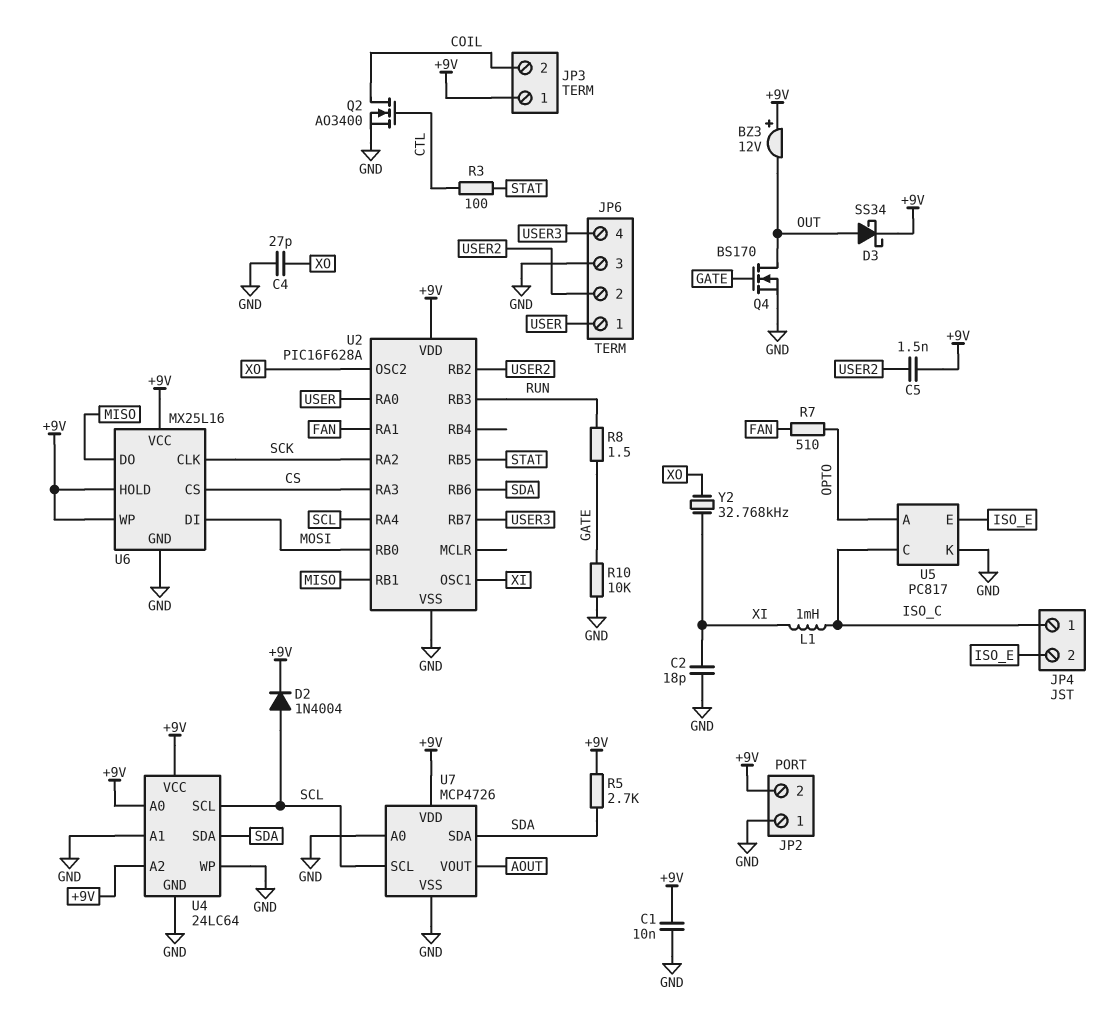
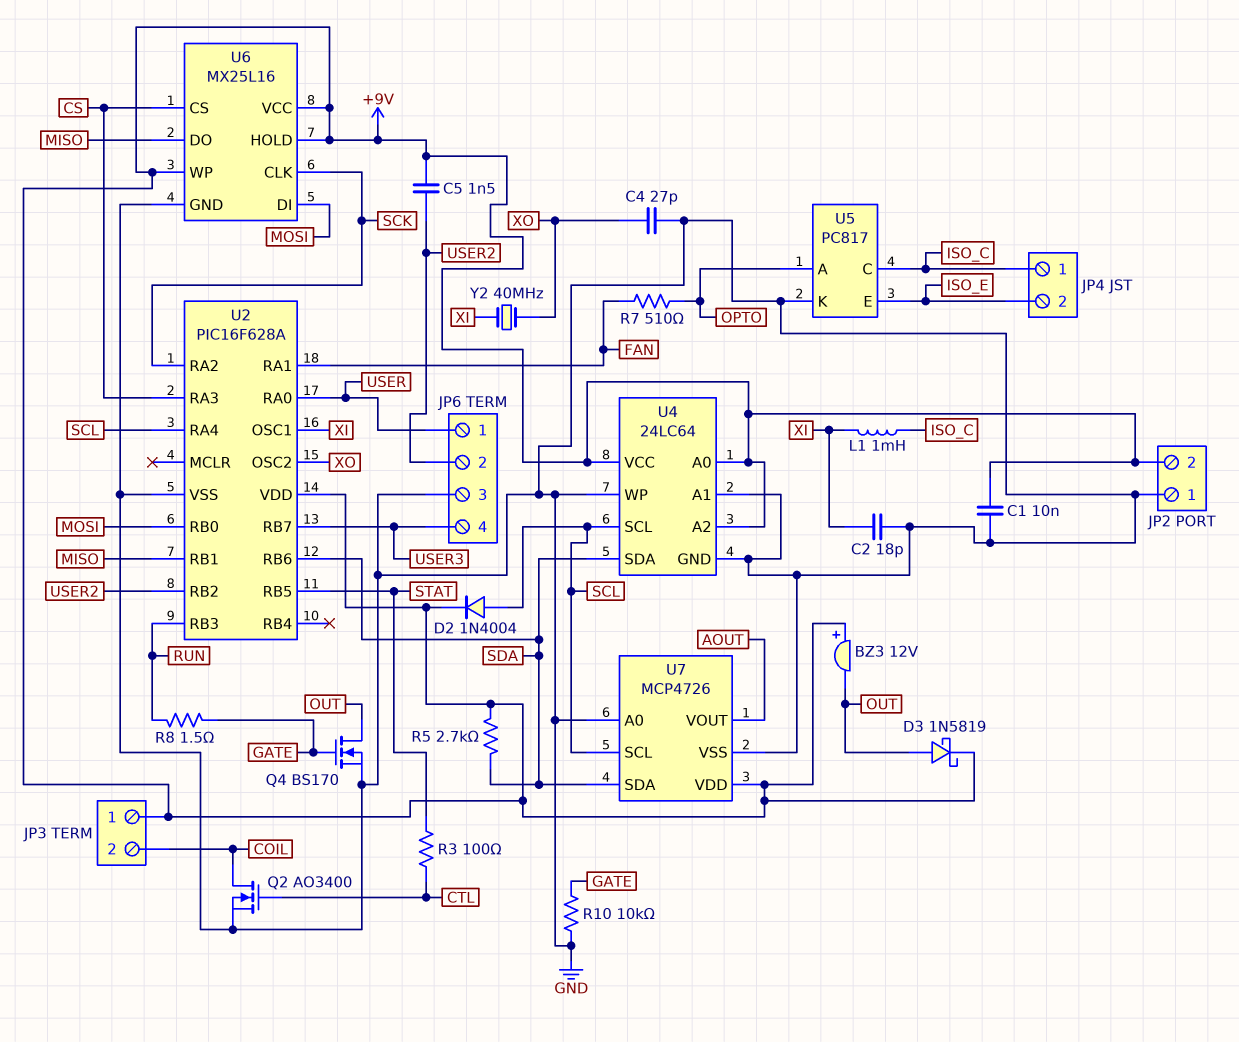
D3: schottky SS34 (A OUT, K +9V) -> schottky 1N5819 (A OUT, K +9V)
Y2: 32.768kHz (XI, XO) -> 40MHz (XI, XO)

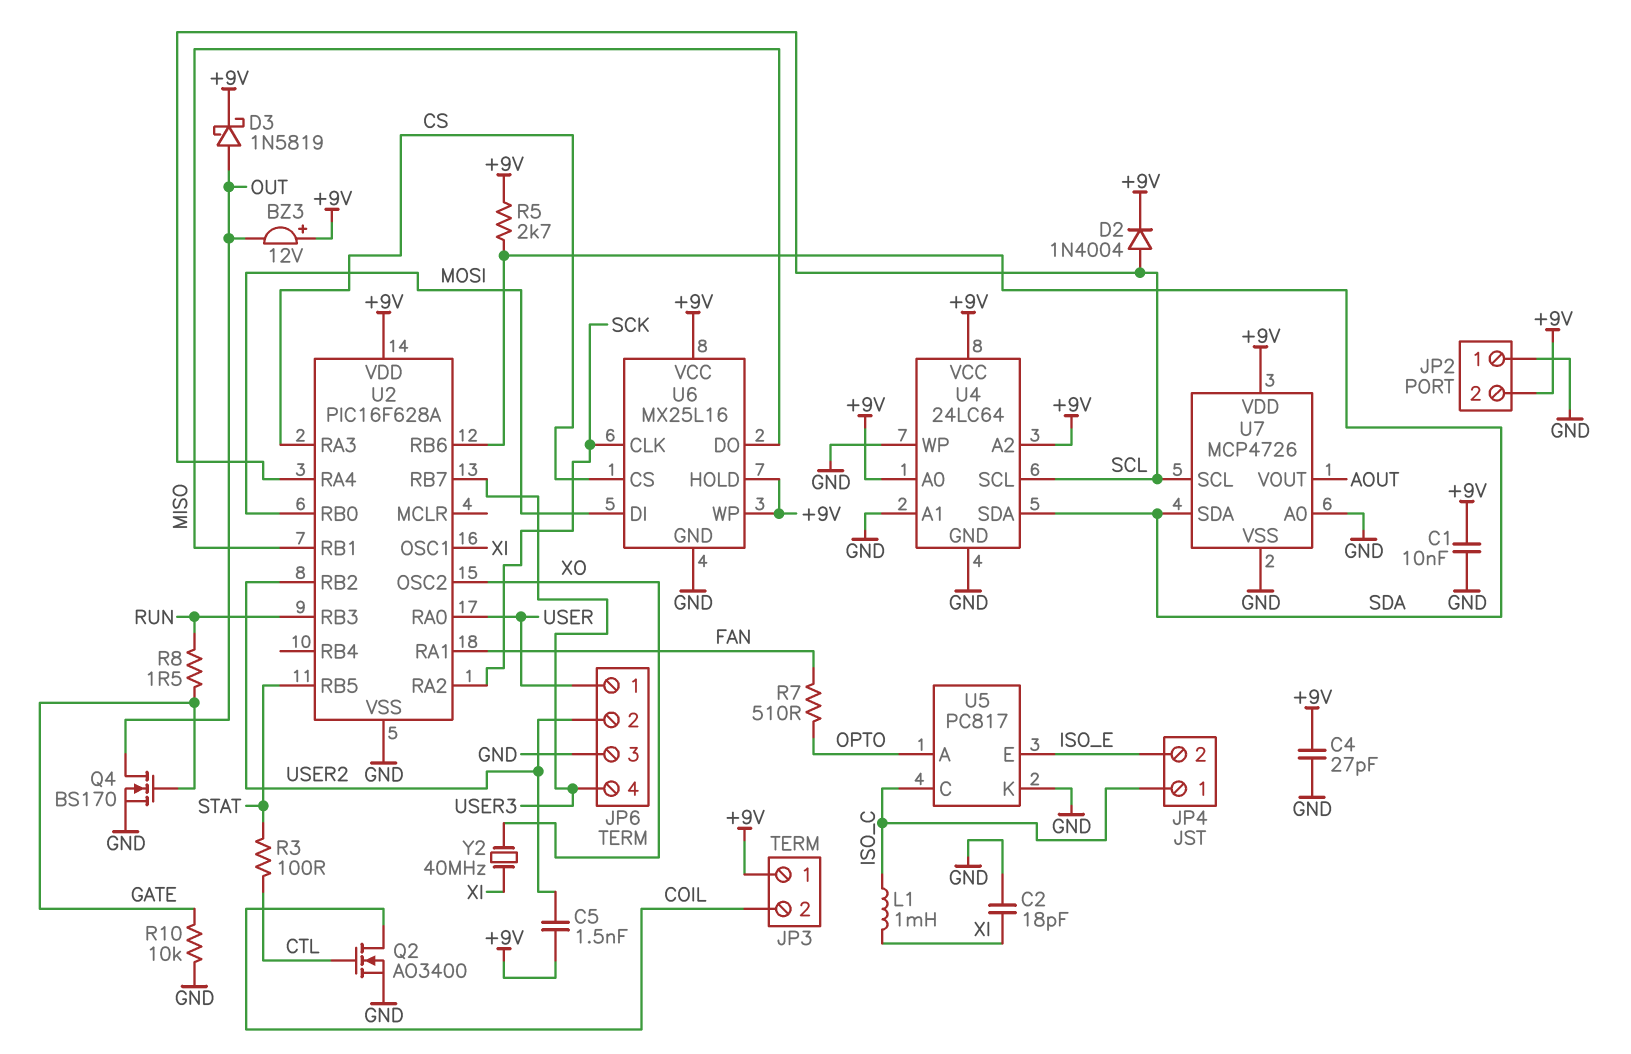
C4: 27pF (GND, XO) -> 27pF (+9V, GND)

